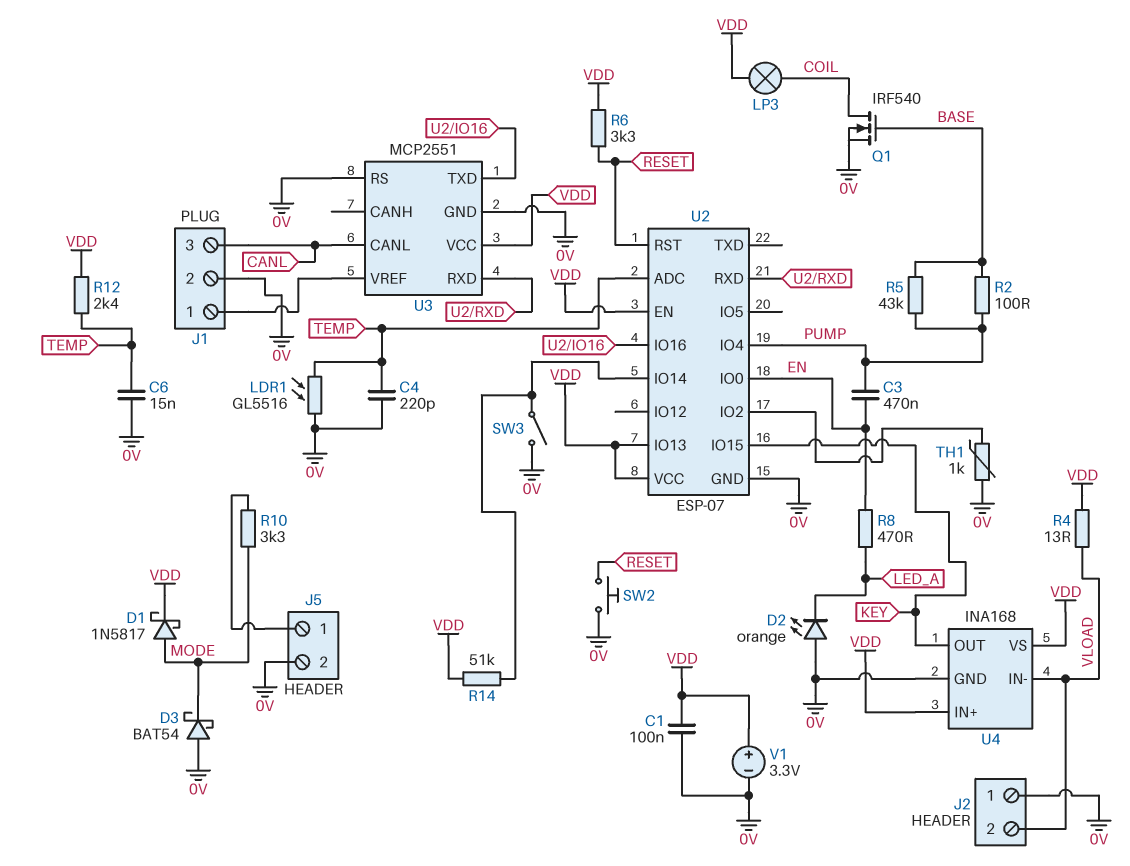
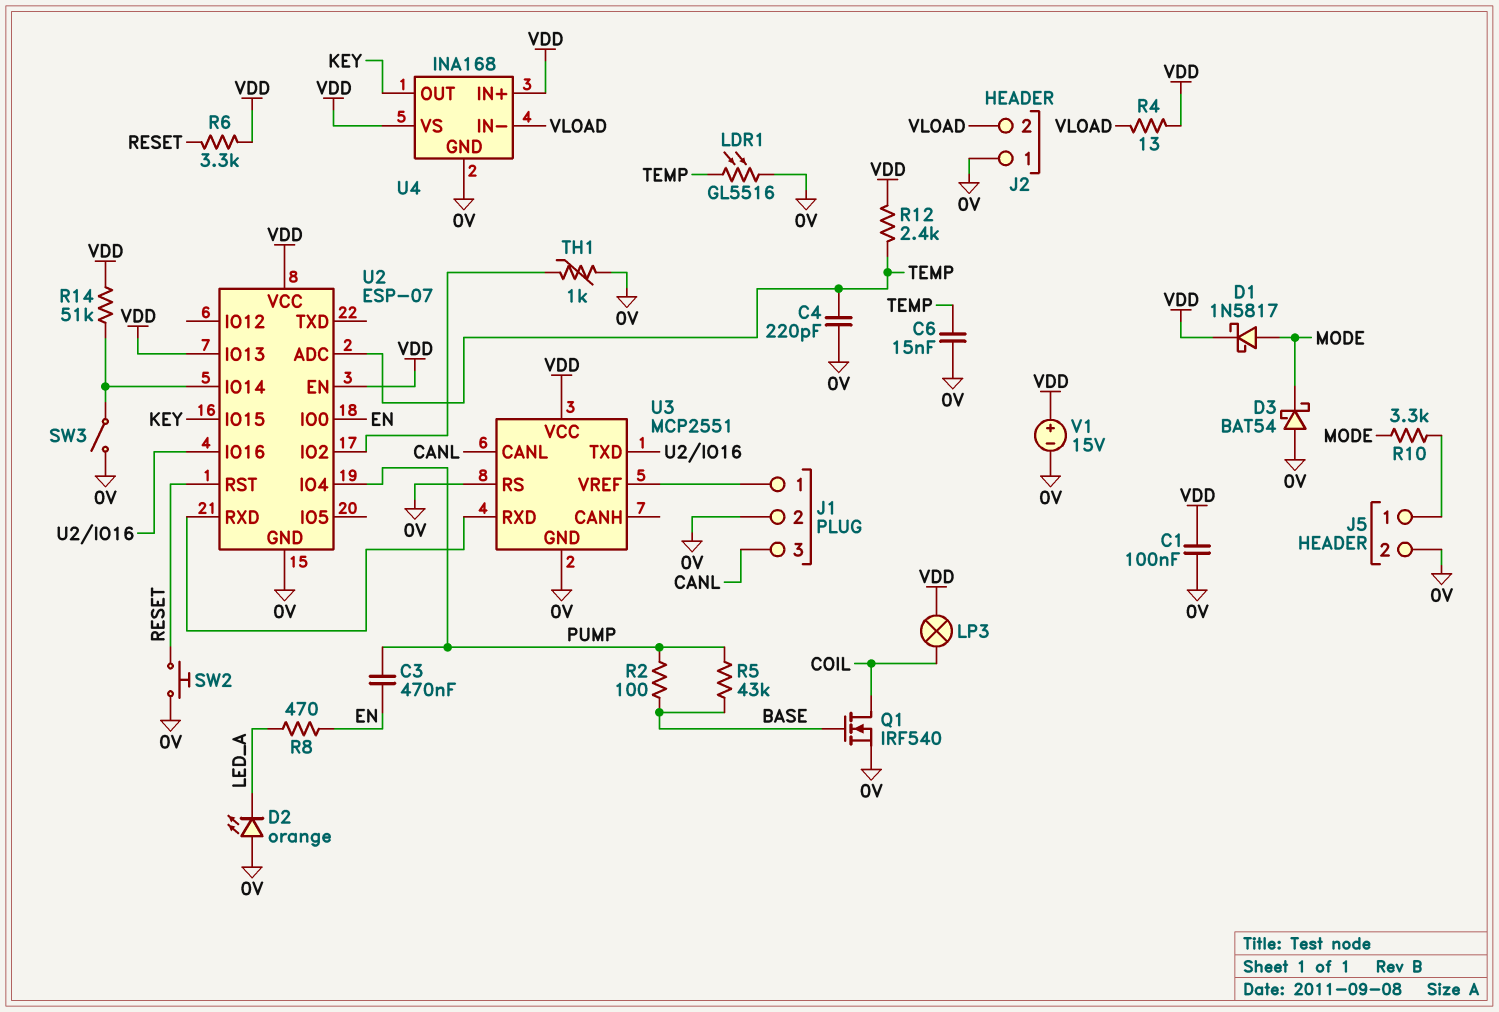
V1: 3.3V (plus VDD, minus 0V) -> 15V (plus VDD, minus 0V)

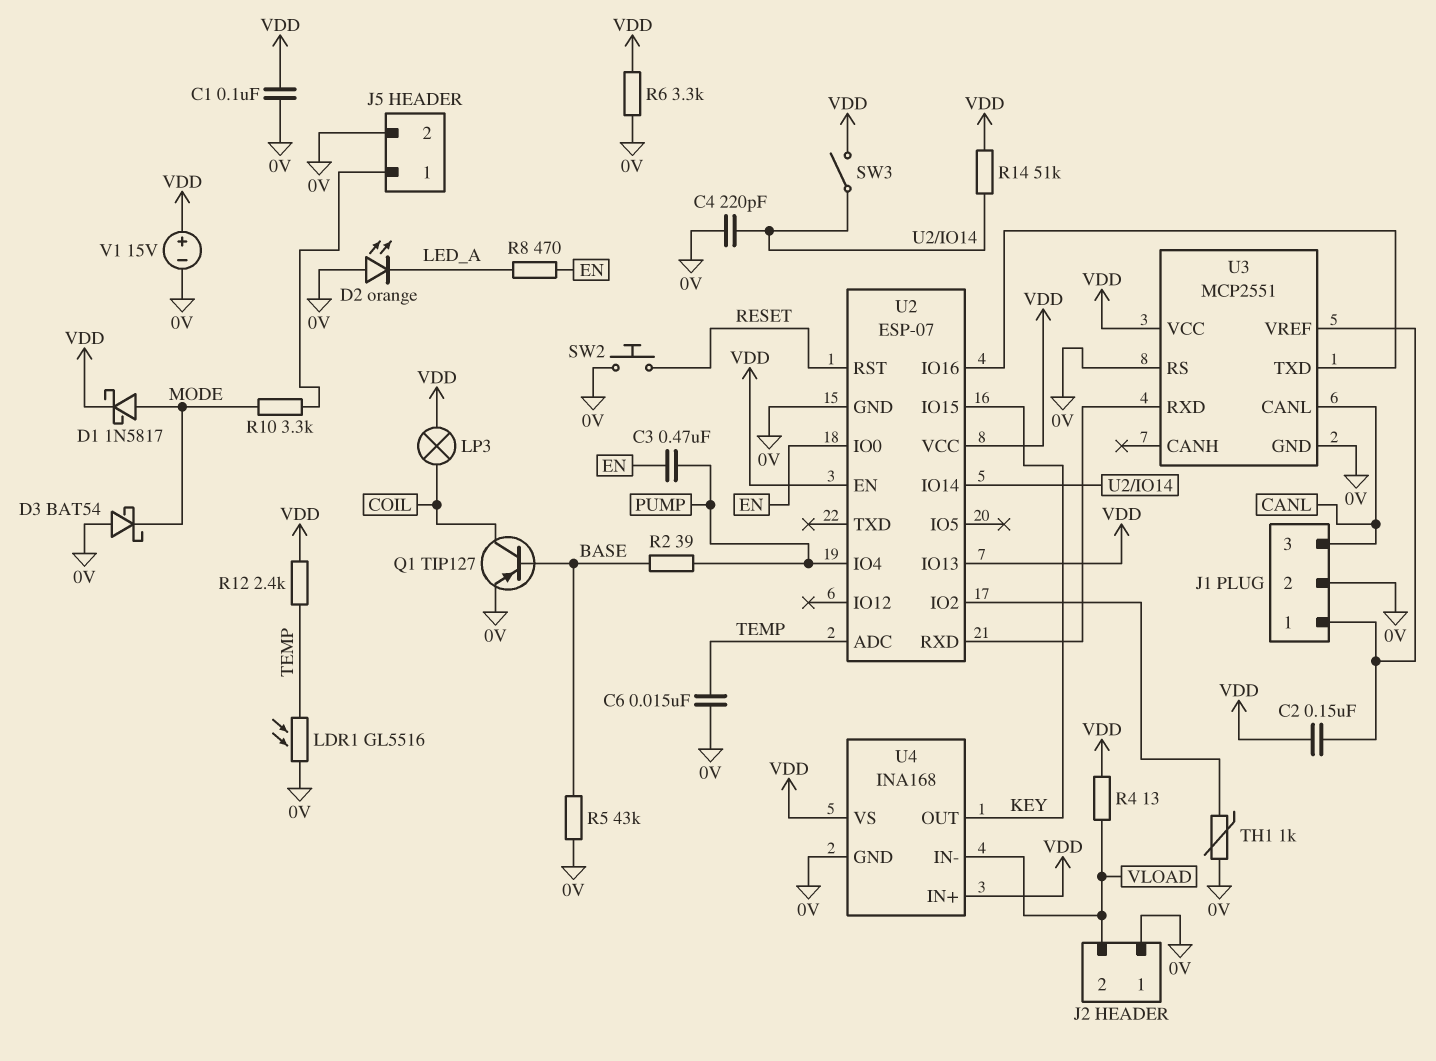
C2: none -> 150nF (J1/1, VDD)
C4: 220pF (0V, TEMP) -> 220pF (0V, U2/IO14)
Q1: NMOS IRF540 (G BASE, D COIL, S 0V) -> PNP TIP127 (B BASE, C COIL, E 0V)
R2: 100 (BASE, PUMP) -> 39 (BASE, PUMP)
R5: 43k (BASE, PUMP) -> 43k (0V, BASE)
R6: 3.3k (RESET, VDD) -> 3.3k (0V, VDD)
SW3: switch (0V, U2/IO14) -> switch (U2/IO14, VDD)

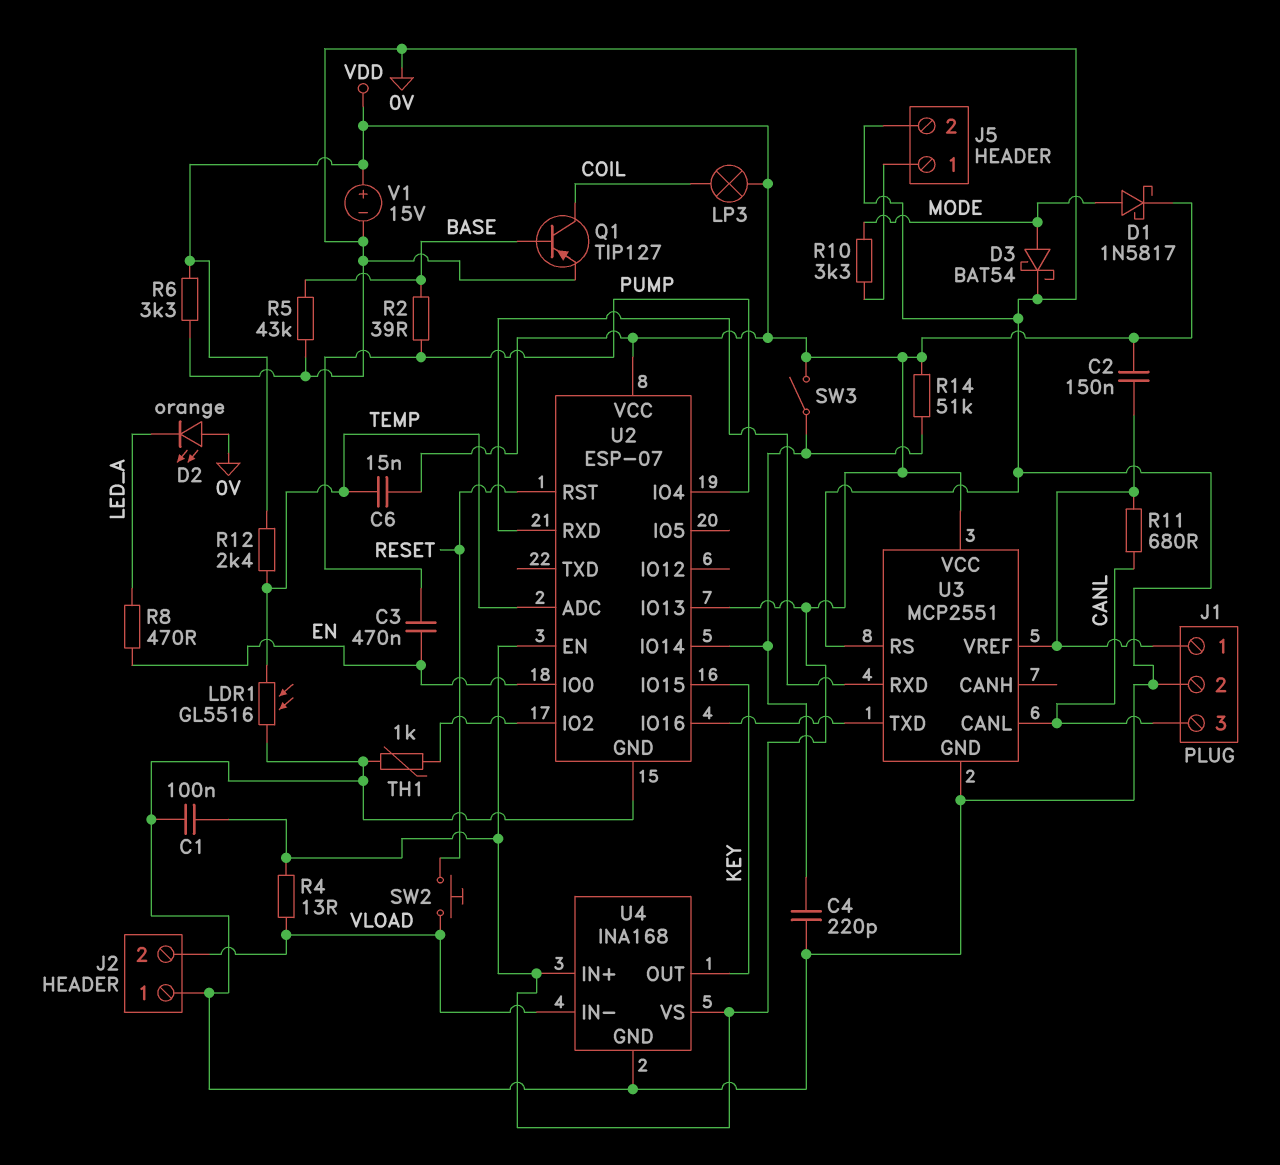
C6: 15nF (0V, TEMP) -> 15nF (TEMP, VDD)
D3: schottky BAT54 (A 0V, K MODE) -> schottky BAT54 (A MODE, K 0V)
R11: none -> 680 (CANL, J1/1)
SW2: button (0V, RESET) -> button (RESET, VLOAD)

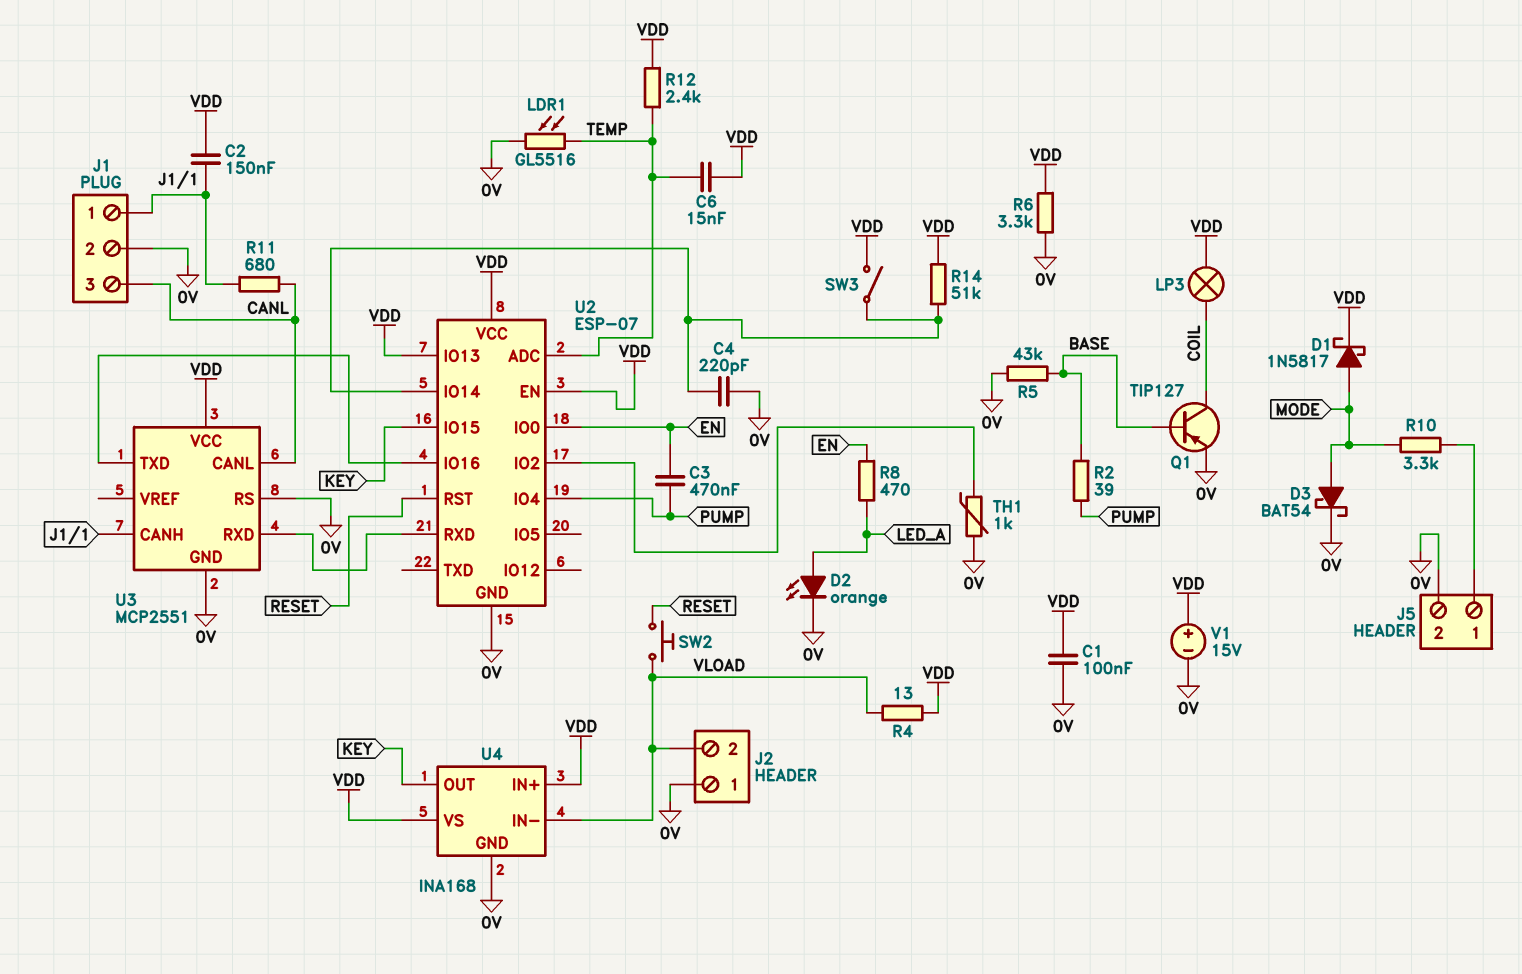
D2: LED orange (A 0V, K LED_A) -> LED orange (A LED_A, K 0V)
U3 pin CANH: none -> J1/1
U3 pin VREF: J1/1 -> none

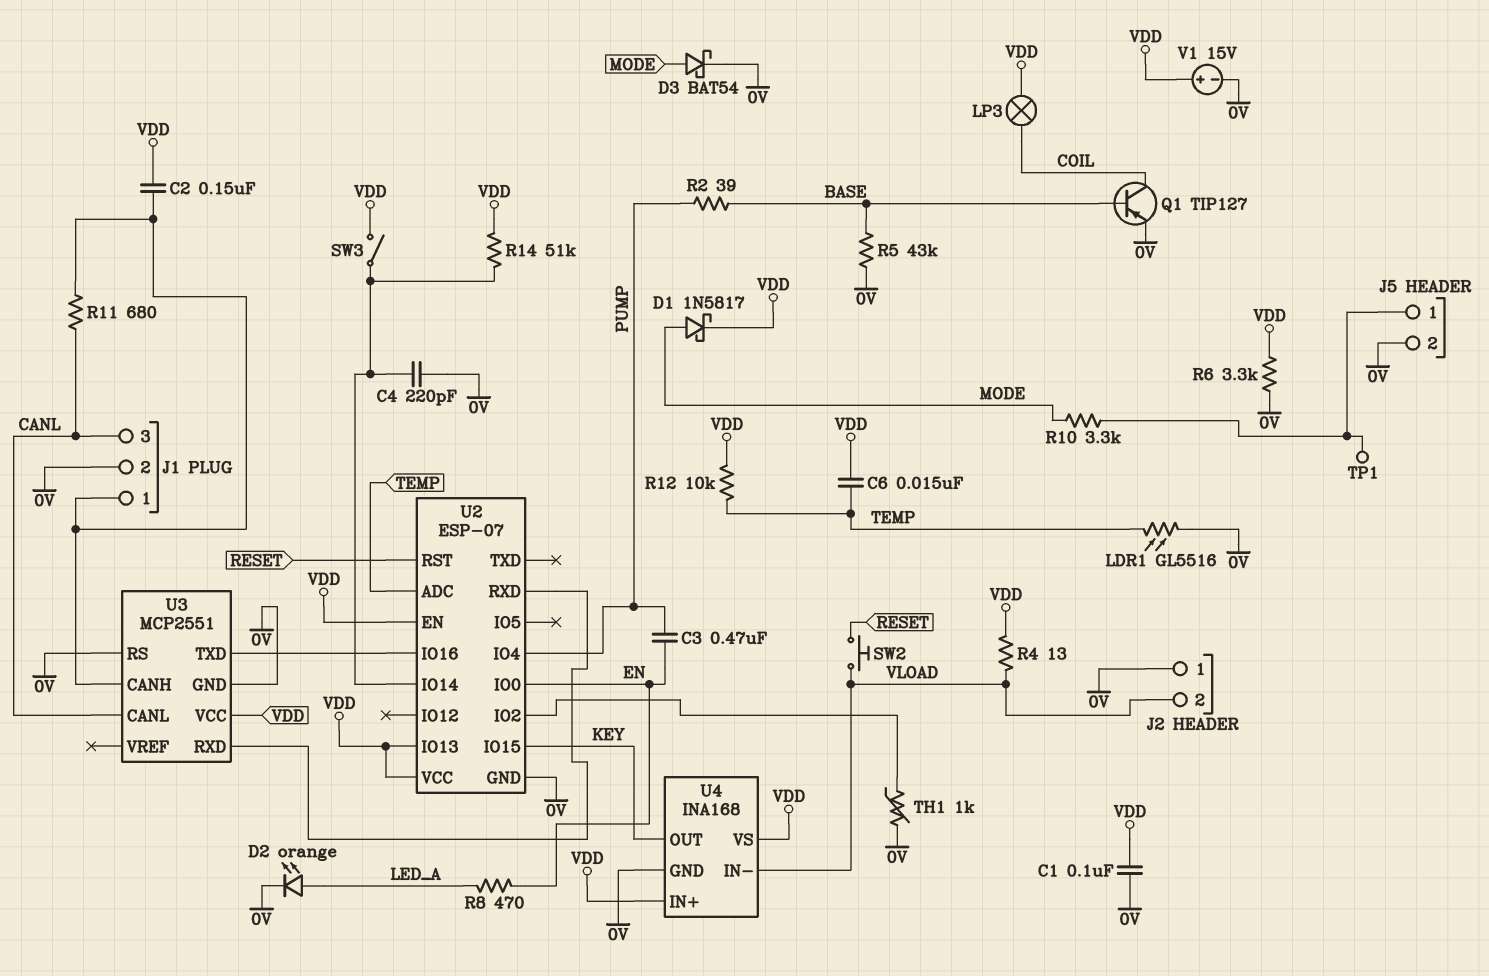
R12: 2.4k (TEMP, VDD) -> 10k (TEMP, VDD)
TP1: none -> test point (J5/1)

